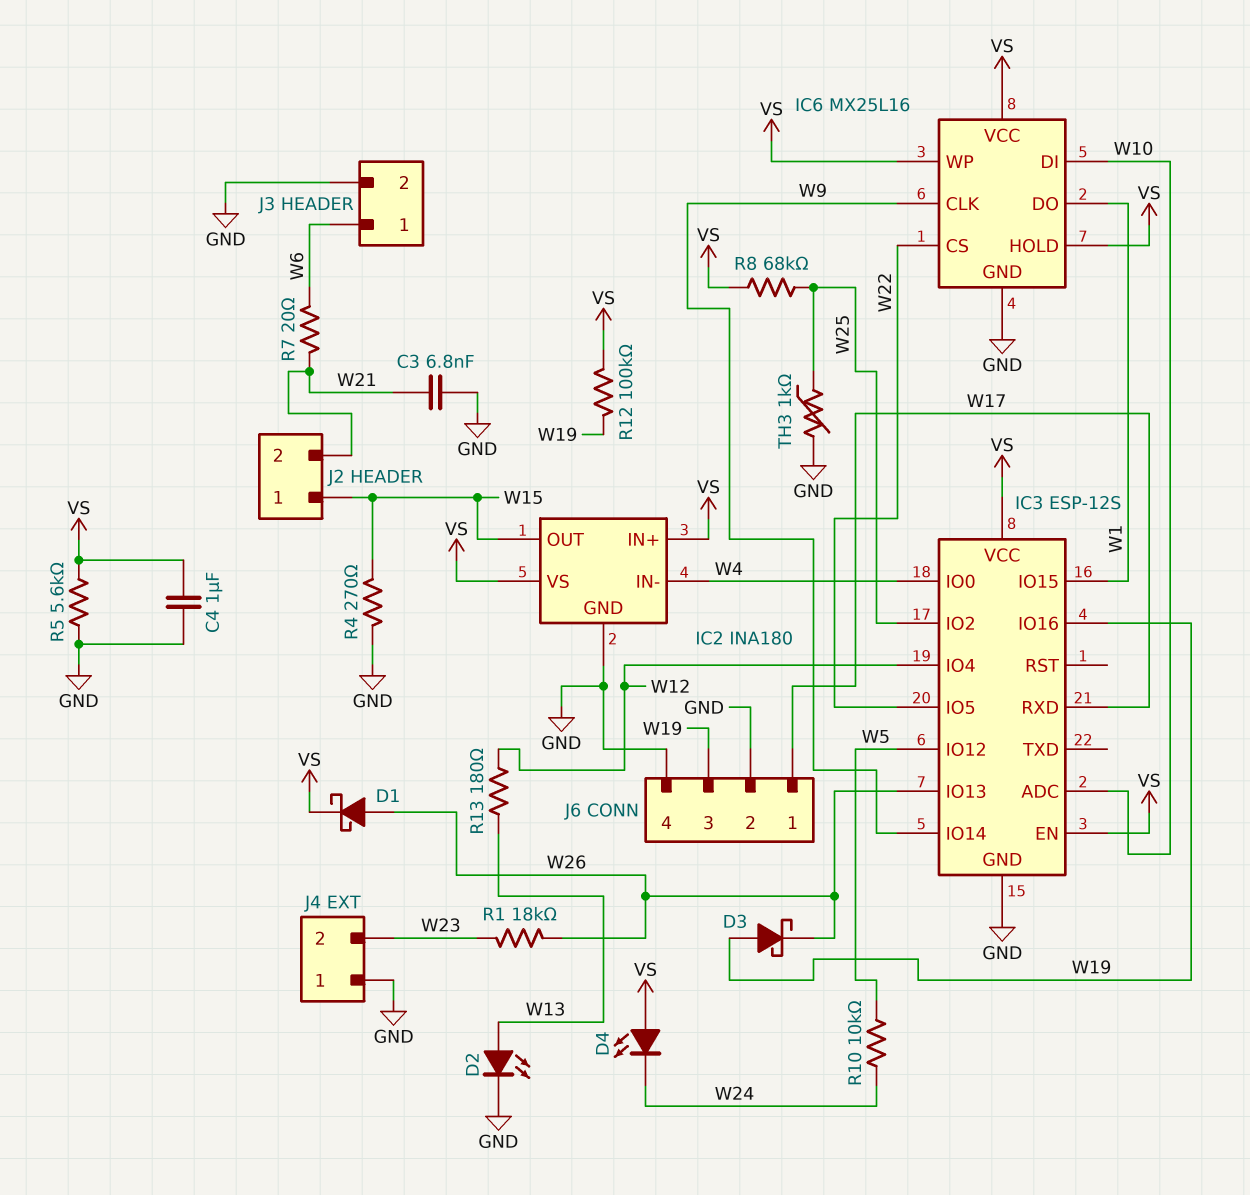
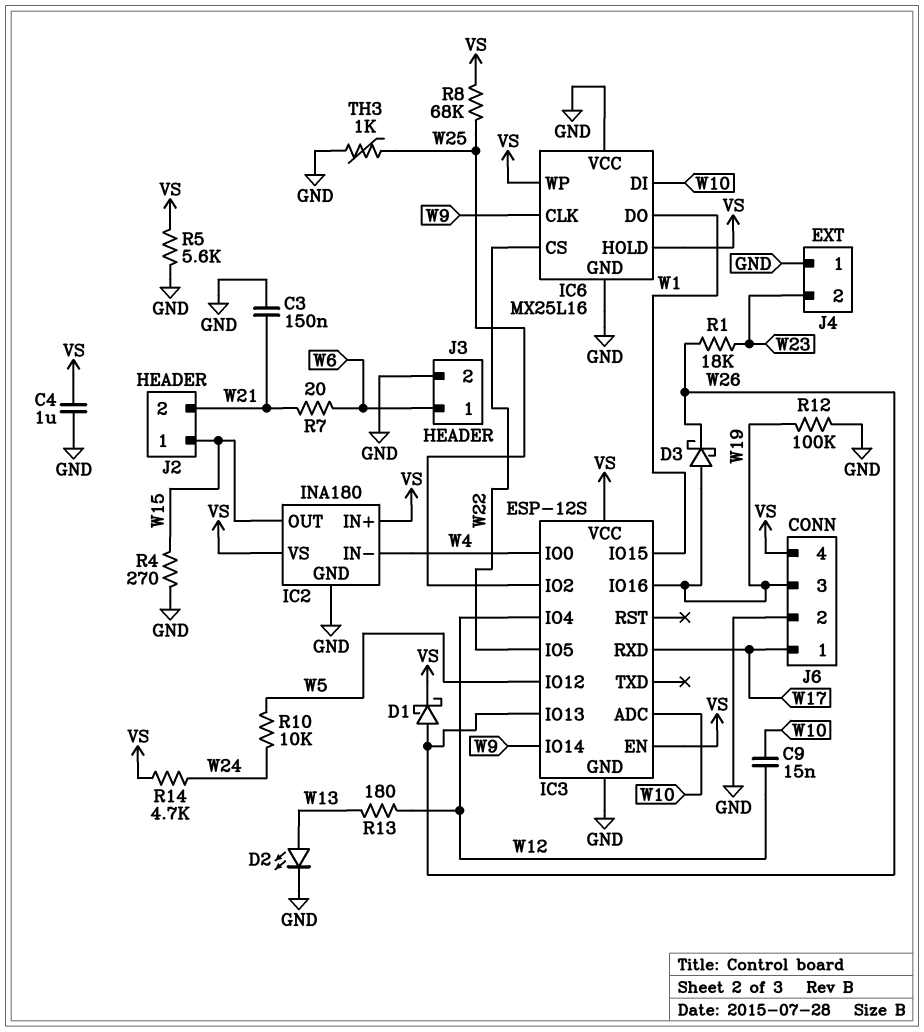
C3: 6.8nF (GND, W21) -> 150nF (GND, W21)
C9: none -> 15nF (W10, W12)
D4: LED (A VS, K W24) -> none
IC6 pin VCC: VS -> GND
J6 pin 4: GND -> VS
R12: 100k (VS, W19) -> 100k (GND, W19)
R14: none -> 4.7k (VS, W24)

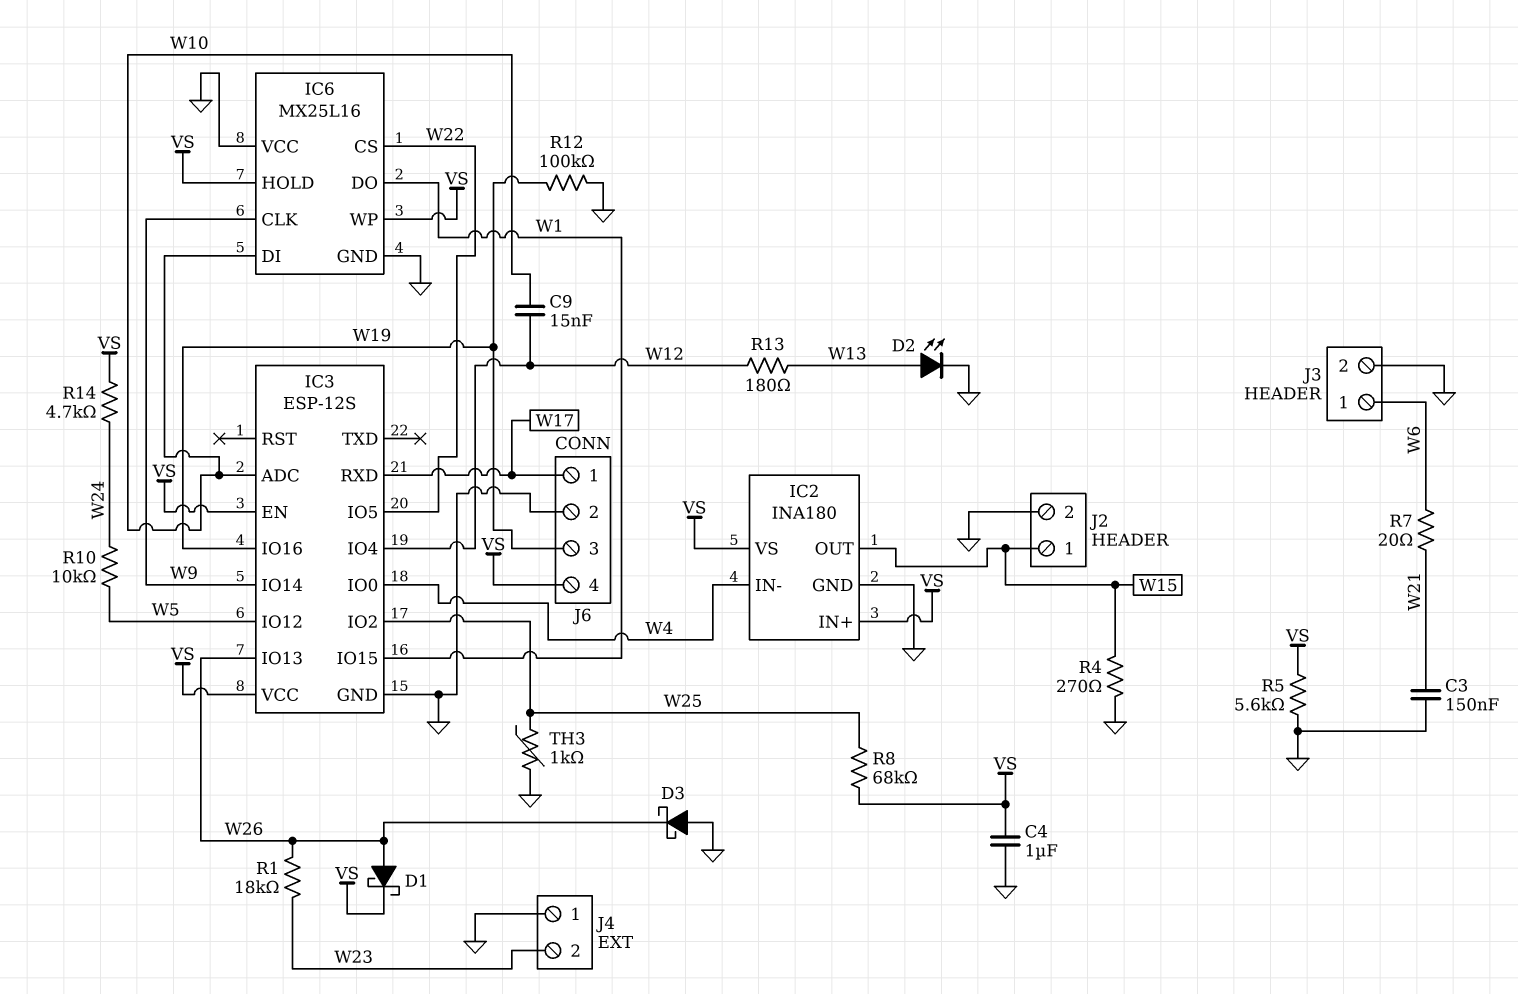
D3: schottky (A W19, K W26) -> schottky (A GND, K W26)
J2 pin 2: W21 -> GND

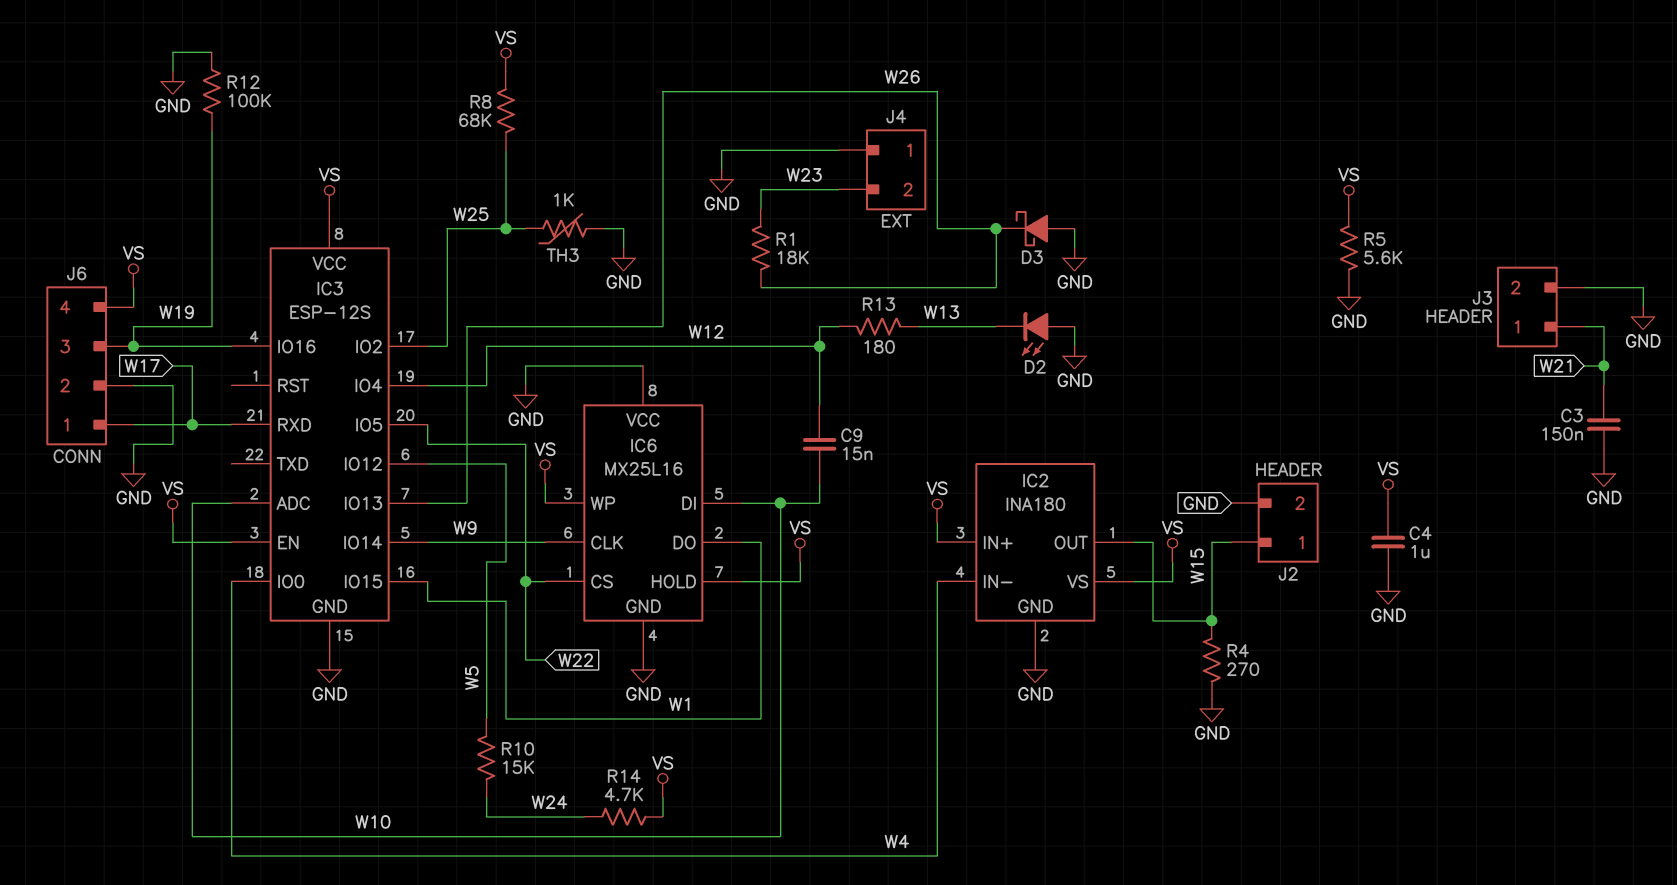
D1: schottky (A W26, K VS) -> none
D2: LED (A W13, K GND) -> LED (A GND, K W13)
J3 pin 1: W6 -> W21
R7: 20 (W6, W21) -> none
R10: 10k (W5, W24) -> 15k (W5, W24)

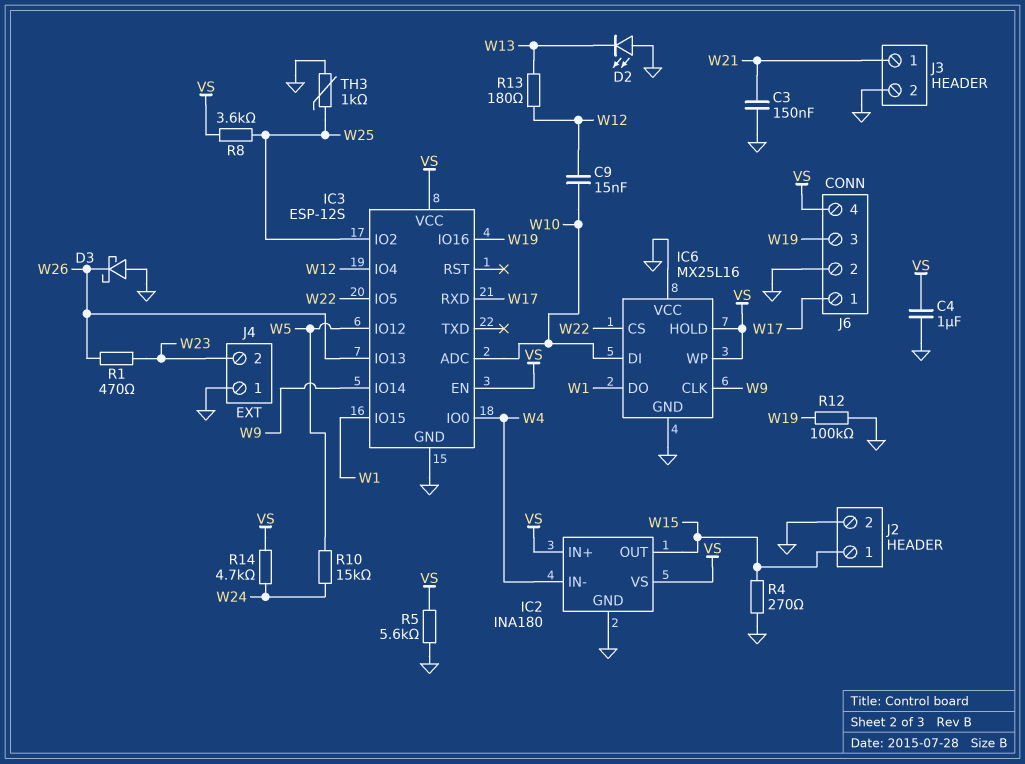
R1: 18k (W23, W26) -> 470 (W23, W26)
R8: 68k (VS, W25) -> 3.6k (VS, W25)

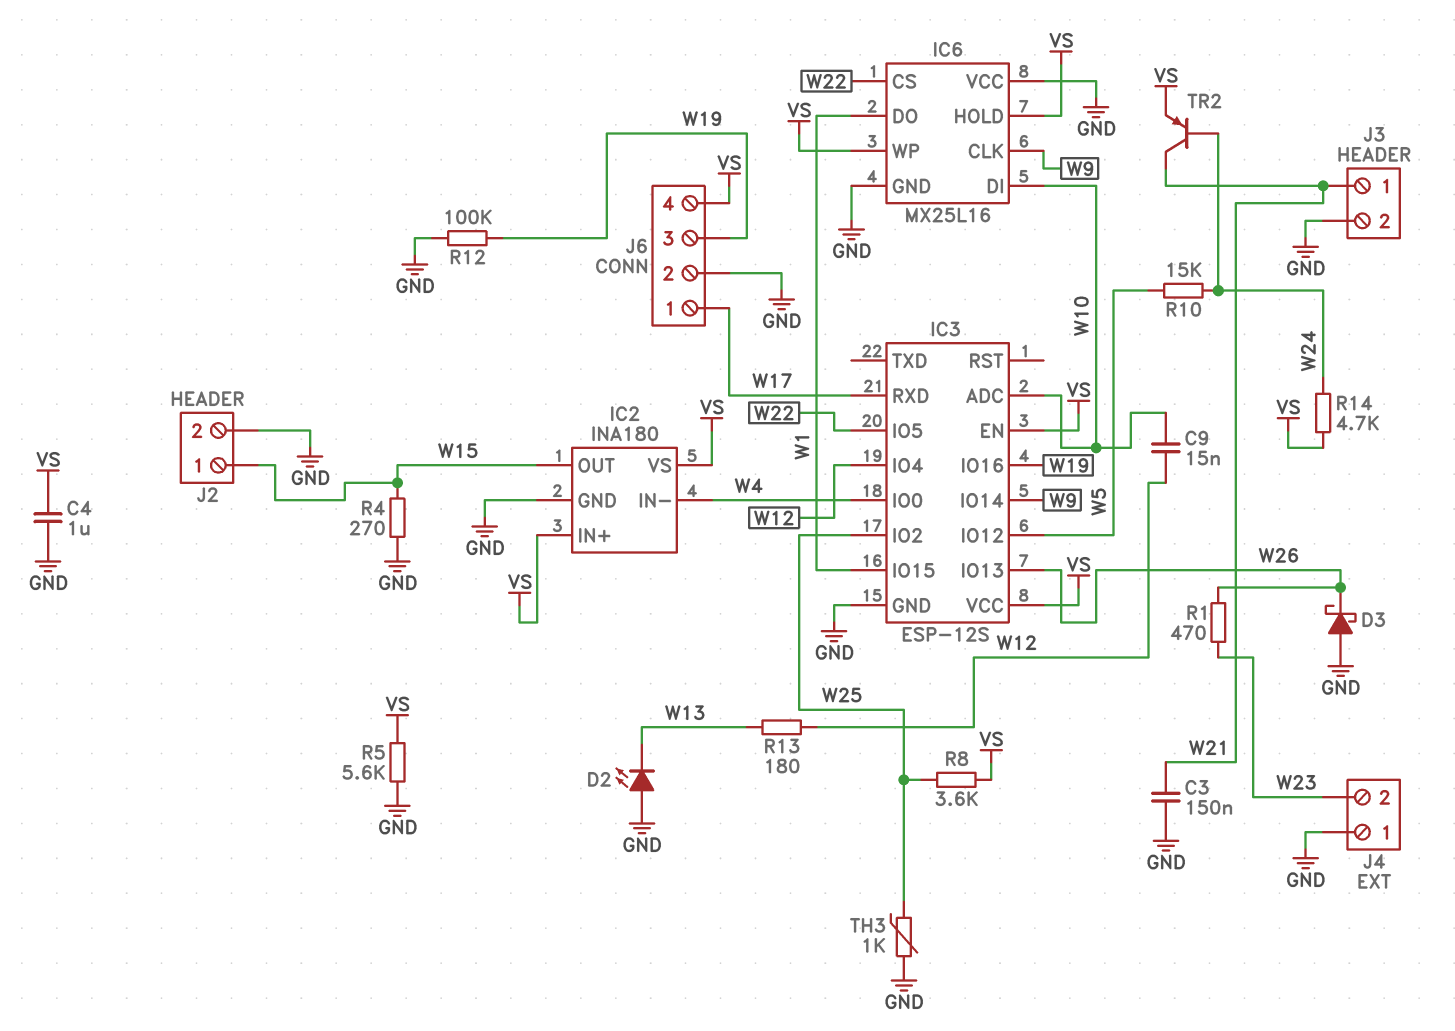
TR2: none -> PNP (B W24, C W21, E VS)

